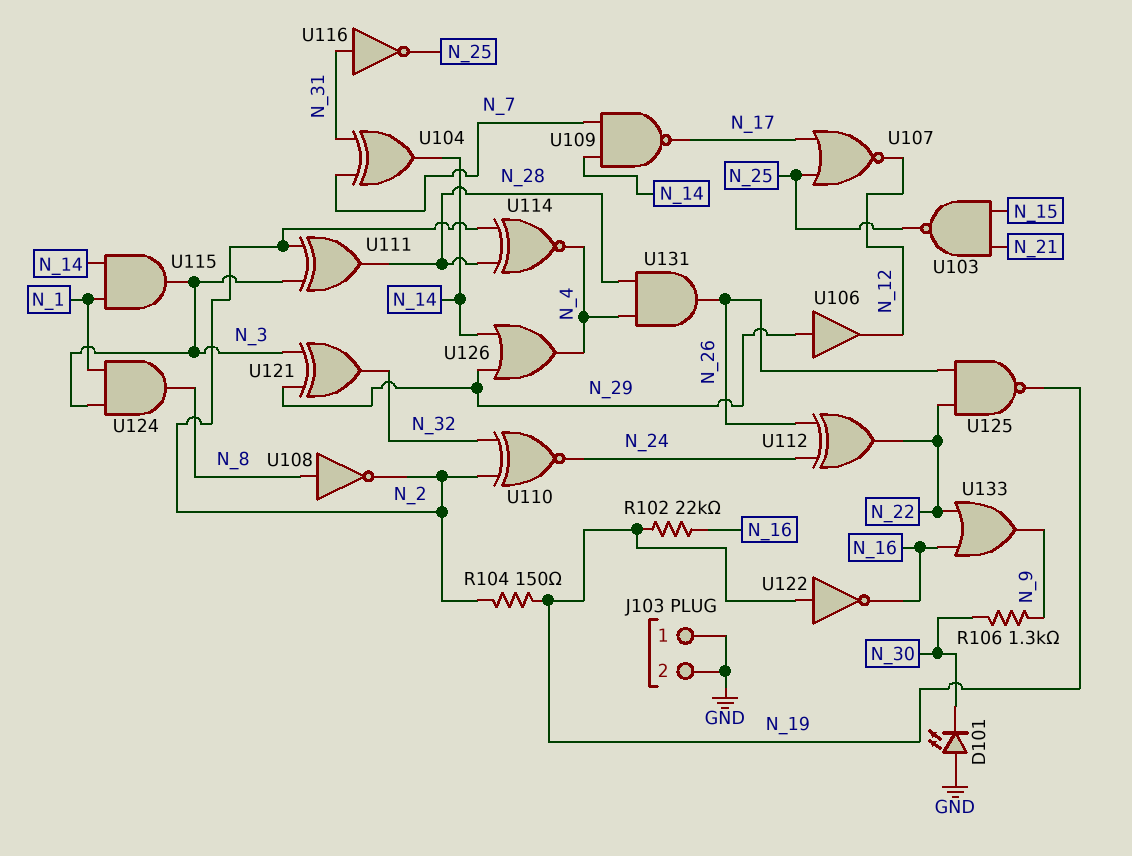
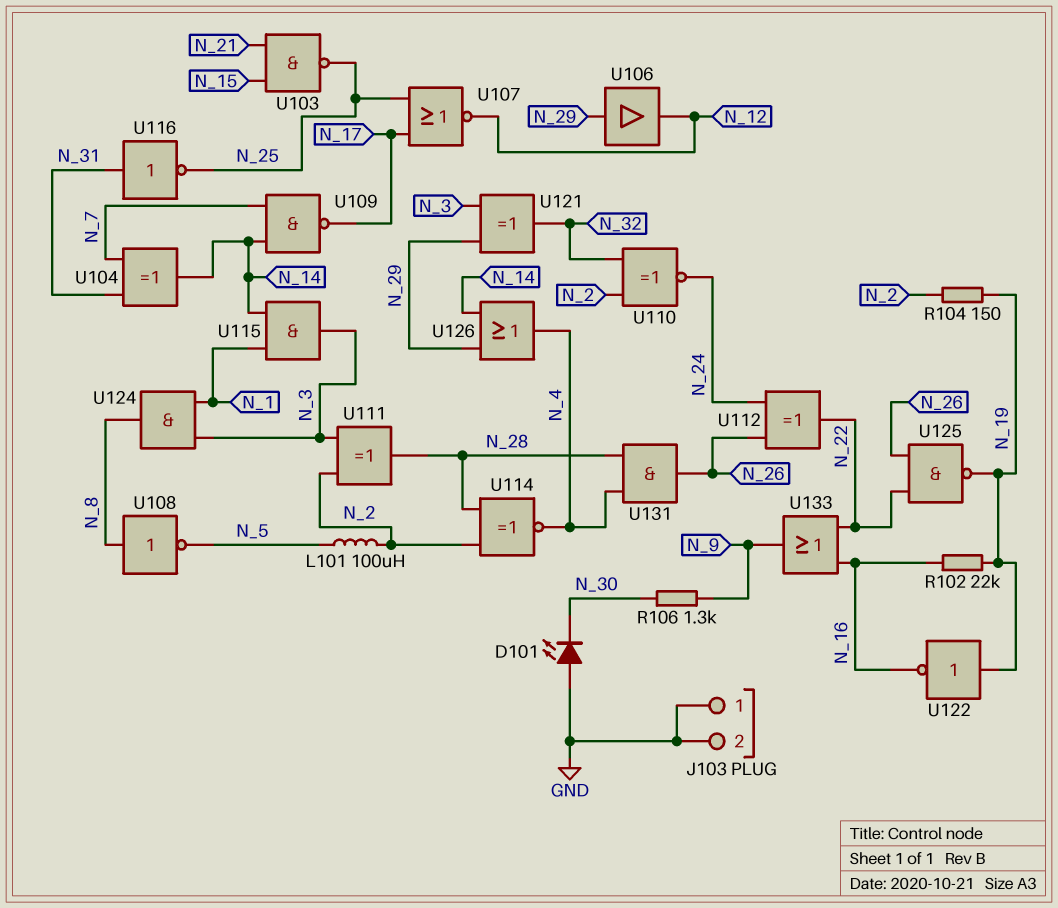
L101: none -> 100uH (N_2, N_5)
U108: NOT (in N_8, out N_2) -> NOT (in N_8, out N_5)

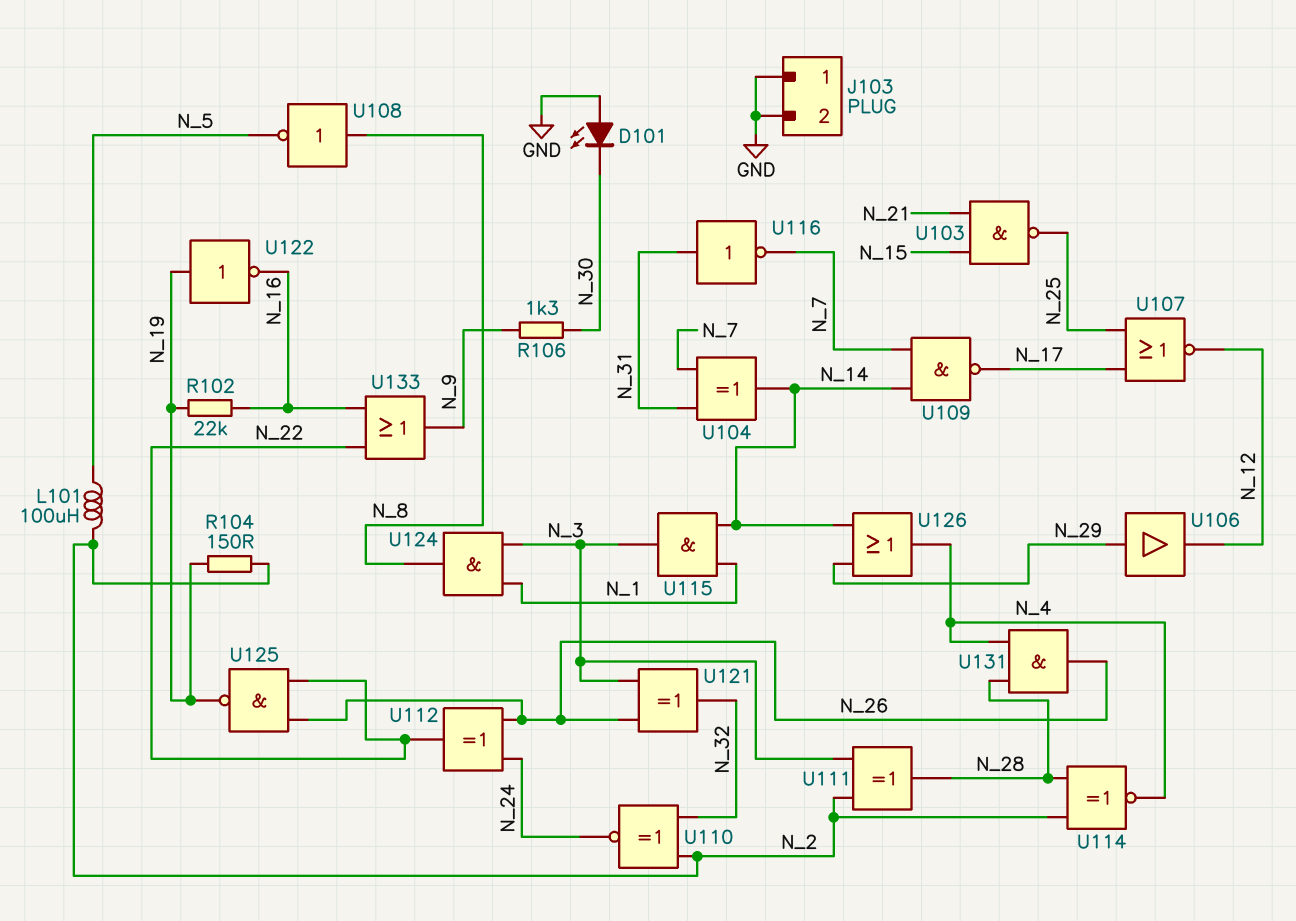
U116: NOT (in N_31, out N_25) -> NOT (in N_31, out N_7)
U121: XOR (in N_3, in N_29, out N_32) -> XOR (in N_3, in N_26, out N_32)

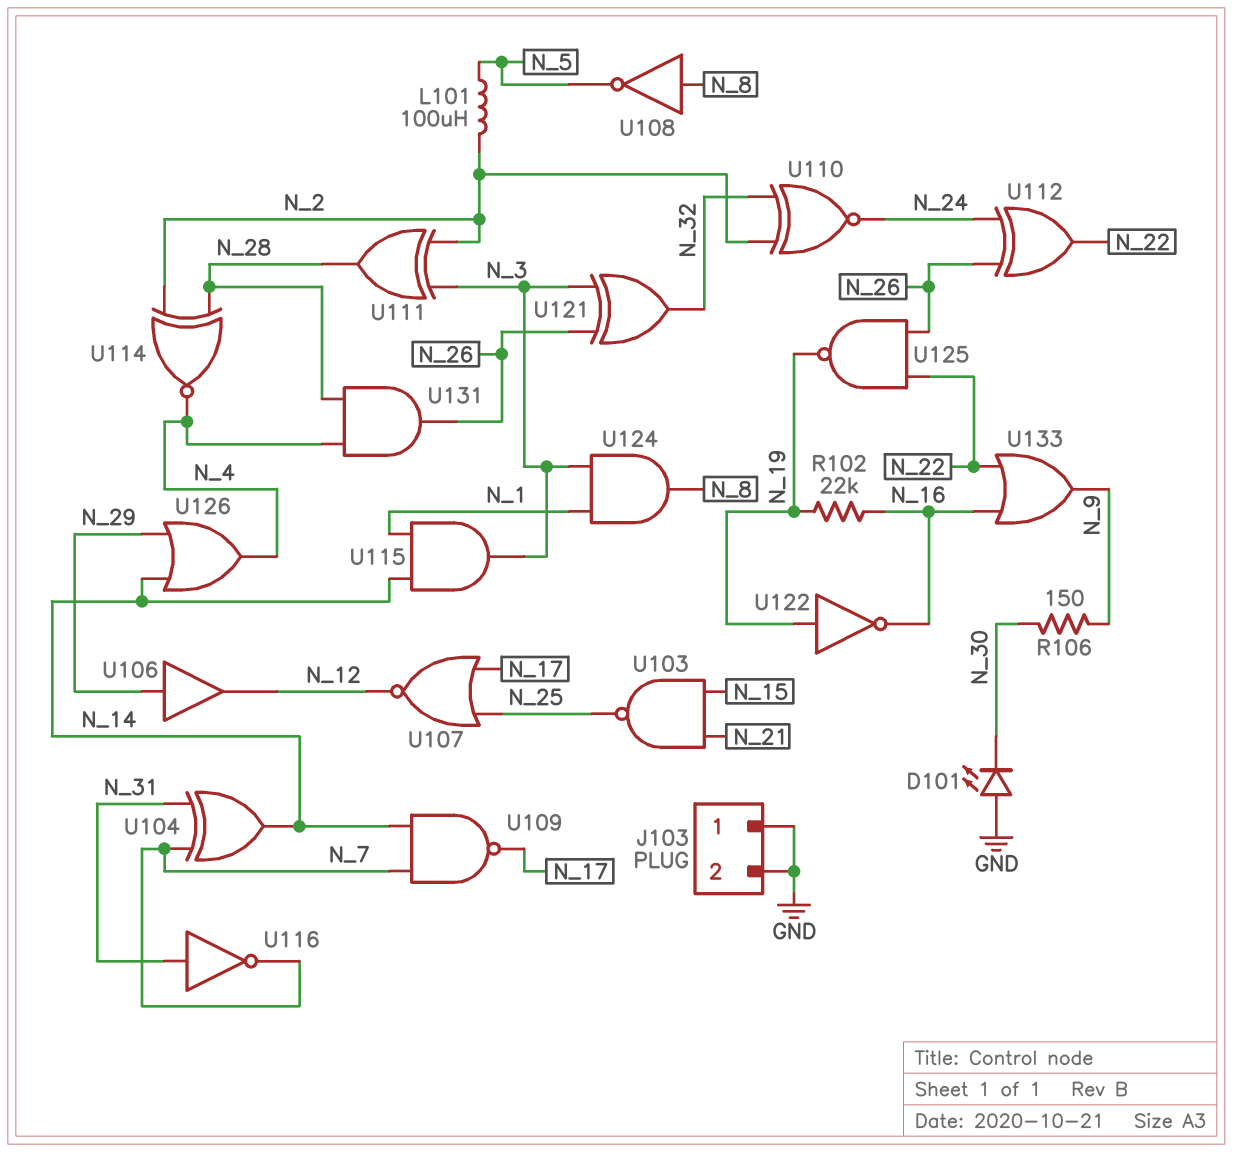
R104: 150 (N_2, N_19) -> none
R106: 1.3k (N_9, N_30) -> 150 (N_9, N_30)

